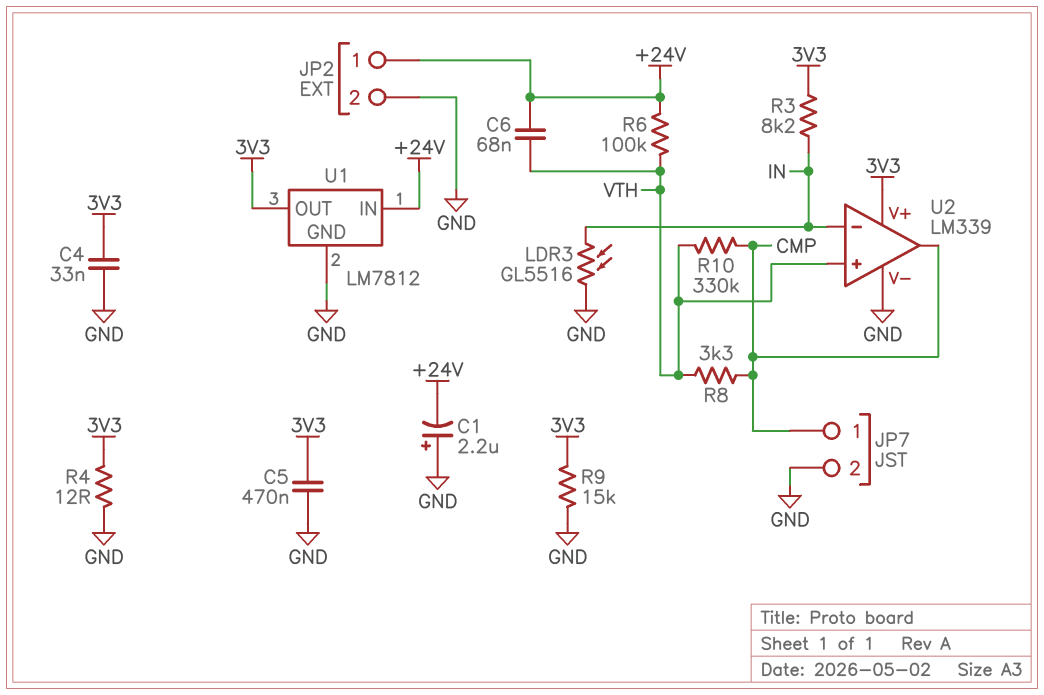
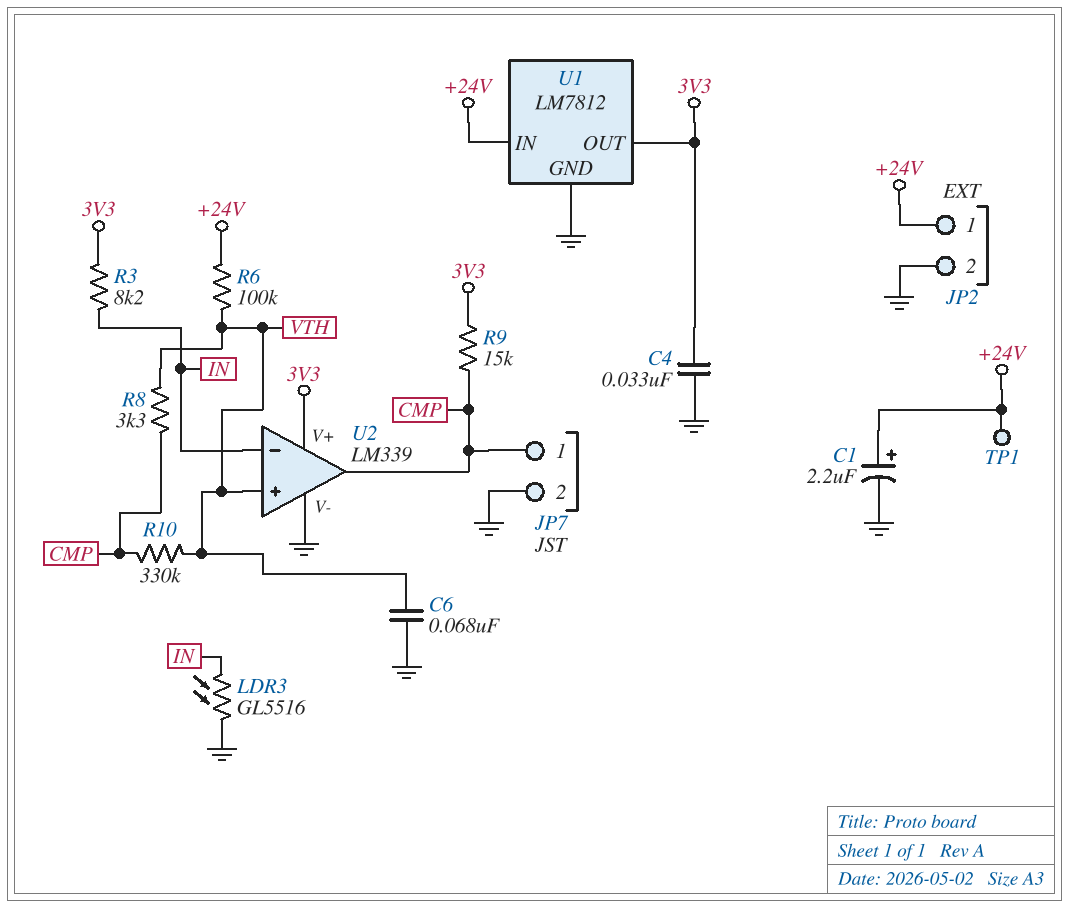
C1: 2.2uF (plus GND, minus +24V) -> 2.2uF (plus +24V, minus GND)
C5: 470nF (3V3, GND) -> none
C6: 68nF (+24V, VTH) -> 68nF (GND, VTH)
R4: 12 (3V3, GND) -> none
R9: 15k (3V3, GND) -> 15k (3V3, CMP)
TP1: none -> test point (+24V)

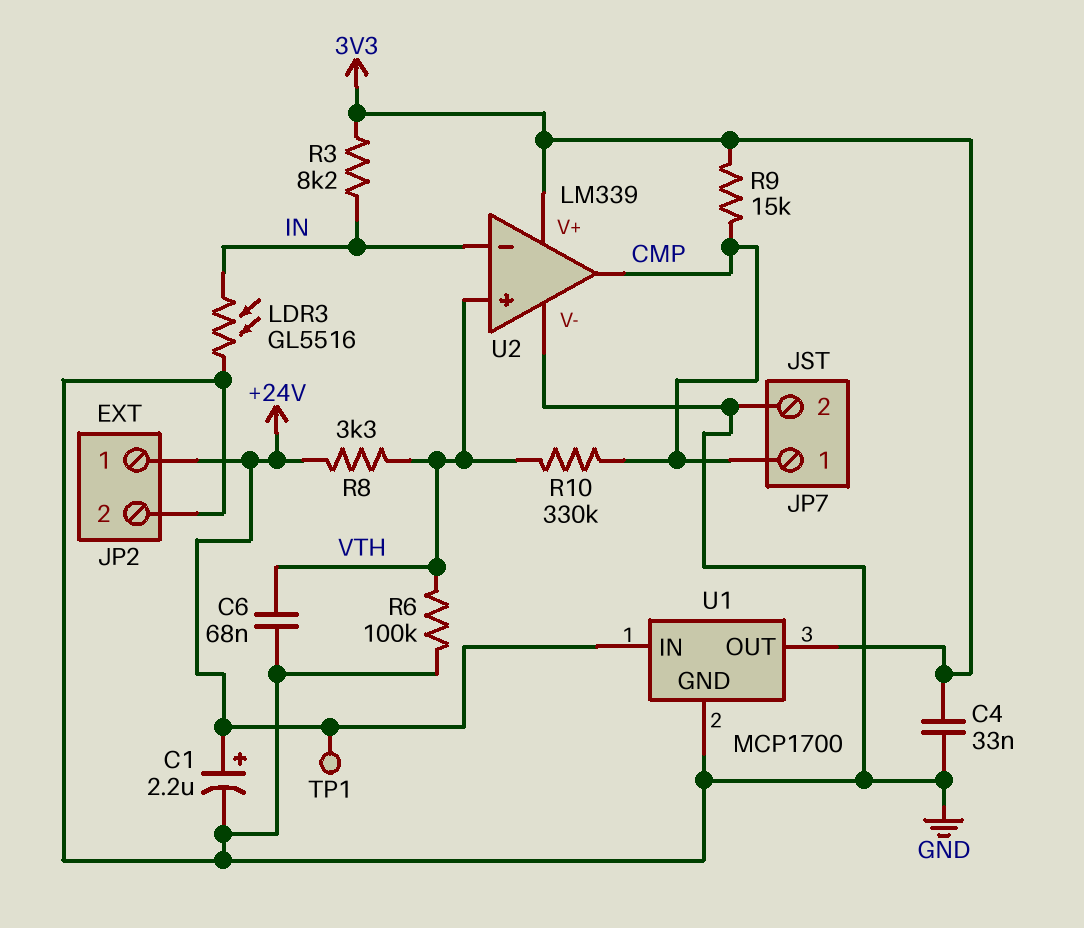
R6: 100k (+24V, VTH) -> 100k (GND, VTH)
R8: 3.3k (CMP, VTH) -> 3.3k (+24V, VTH)
U1: LM7812 -> MCP1700

